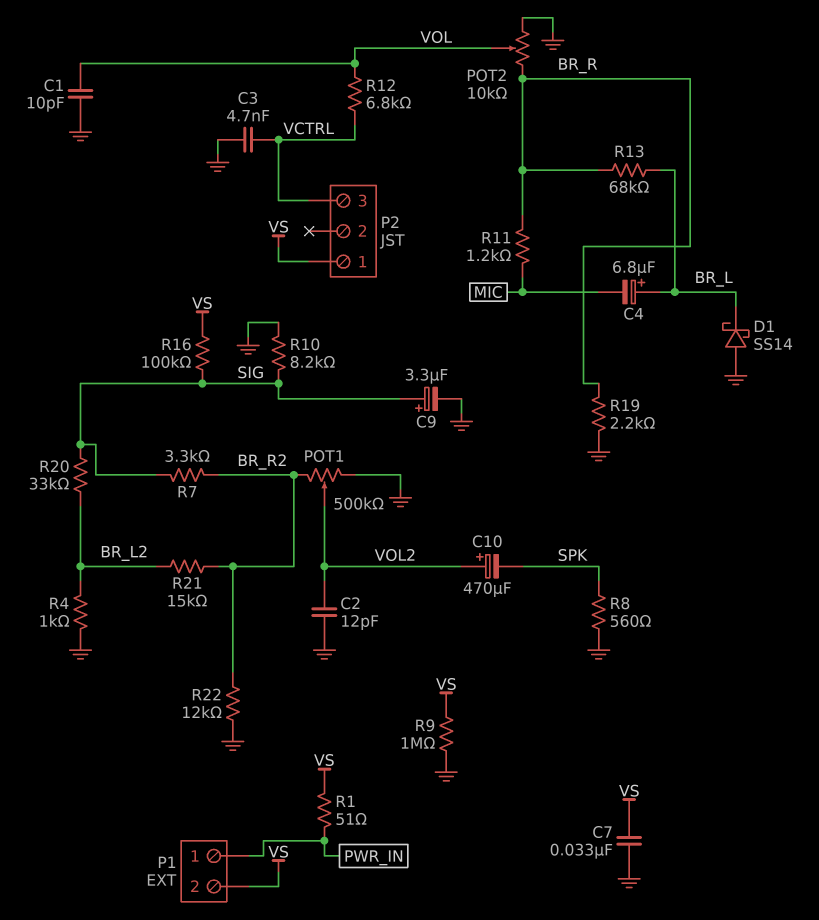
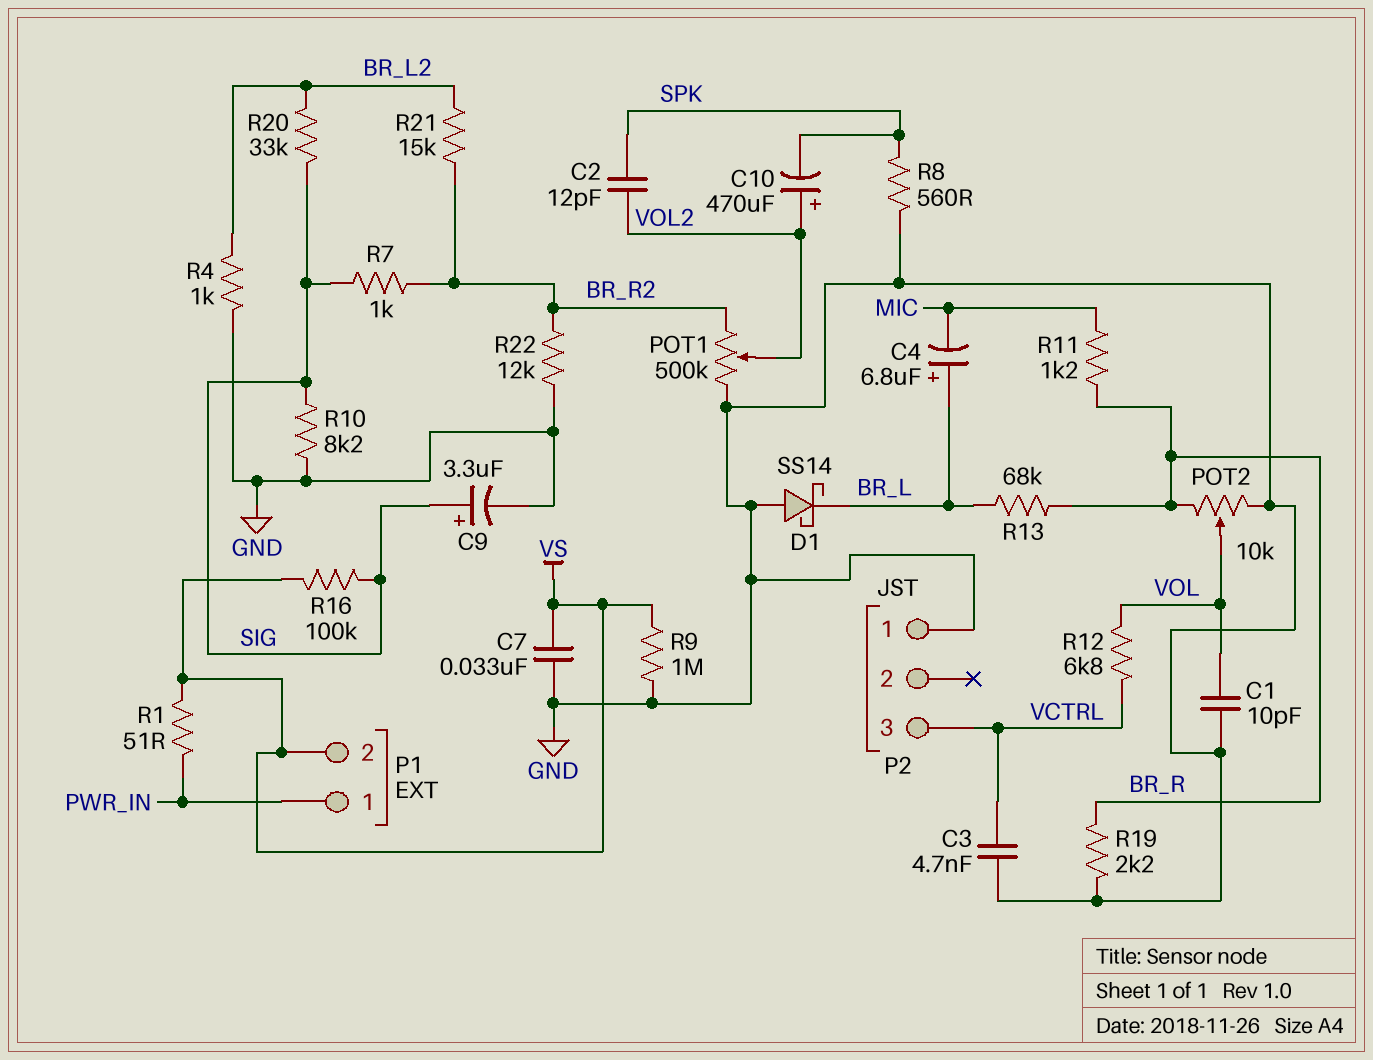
C2: 12pF (GND, VOL2) -> 12pF (SPK, VOL2)
P2 pin 1: VS -> GND
R7: 3.3k (BR_R2, SIG) -> 1k (BR_R2, SIG)

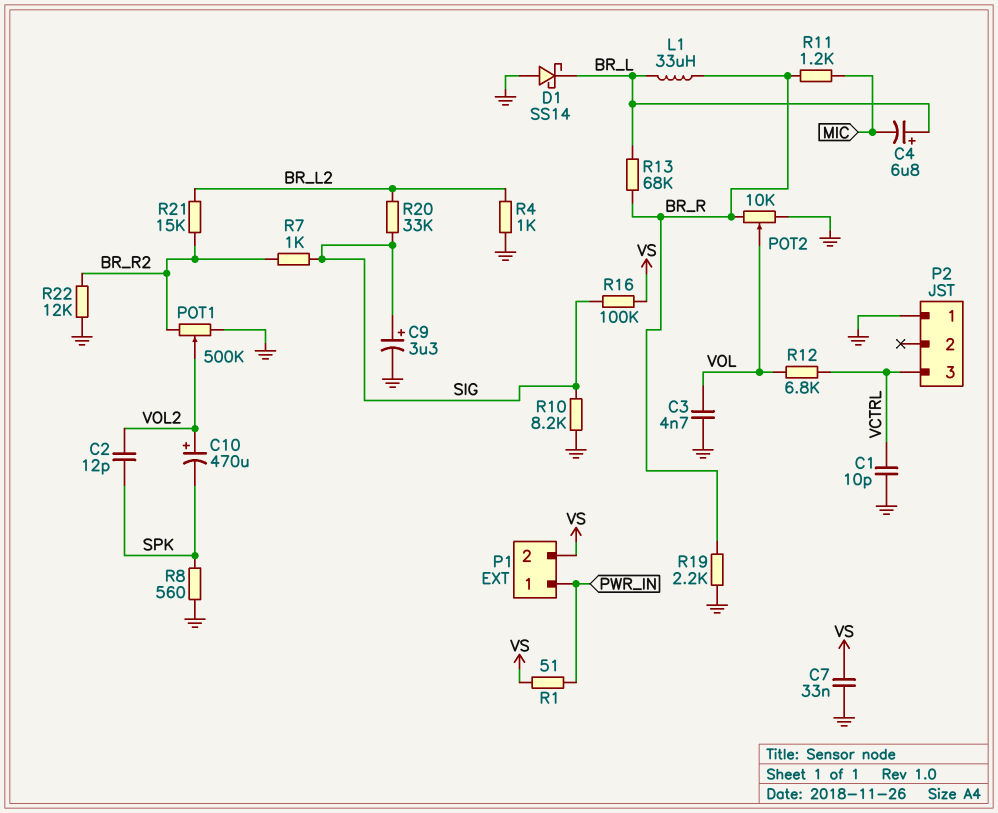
C1: 10pF (GND, VOL) -> 10pF (GND, VCTRL)
C3: 4.7nF (GND, VCTRL) -> 4.7nF (GND, VOL)
L1: none -> 33uH (BR_L, BR_R)
R9: 1M (GND, VS) -> none

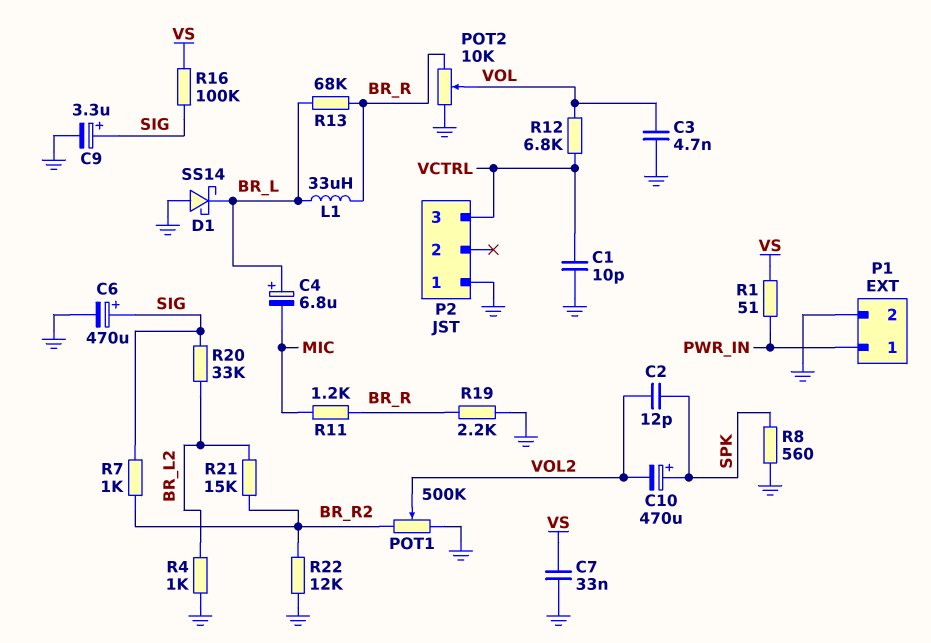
C6: none -> 470uF (plus SIG, minus GND)
C10: 470uF (plus VOL2, minus SPK) -> 470uF (plus SPK, minus VOL2)
P1 pin 2: VS -> GND
R10: 8.2k (GND, SIG) -> none

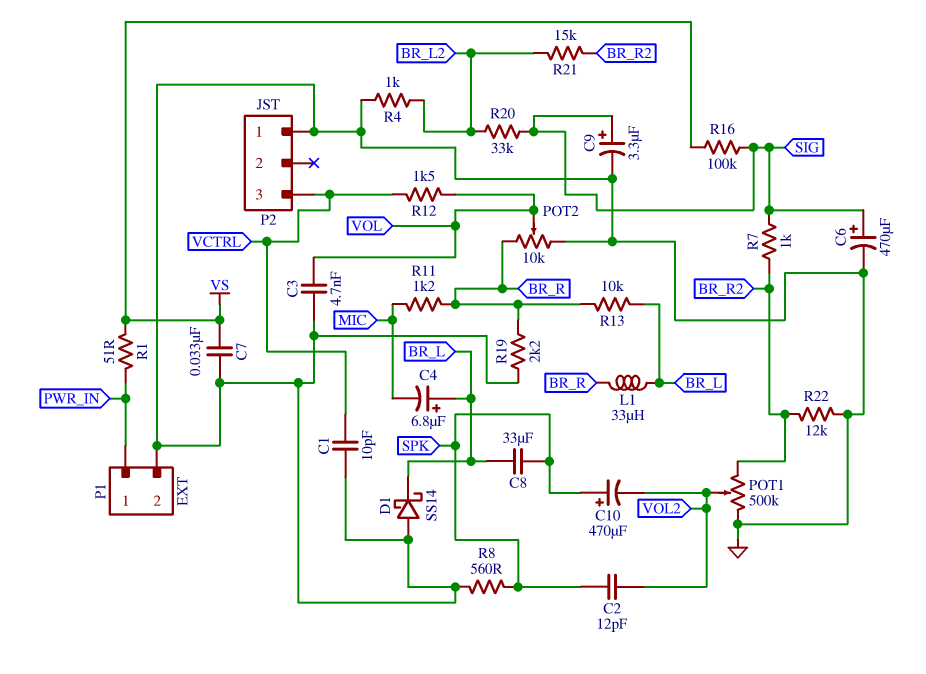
C8: none -> 33uF (BR_L, SPK)
R12: 6.8k (VCTRL, VOL) -> 1.5k (VCTRL, VOL)
R13: 68k (BR_L, BR_R) -> 10k (BR_L, BR_R)

